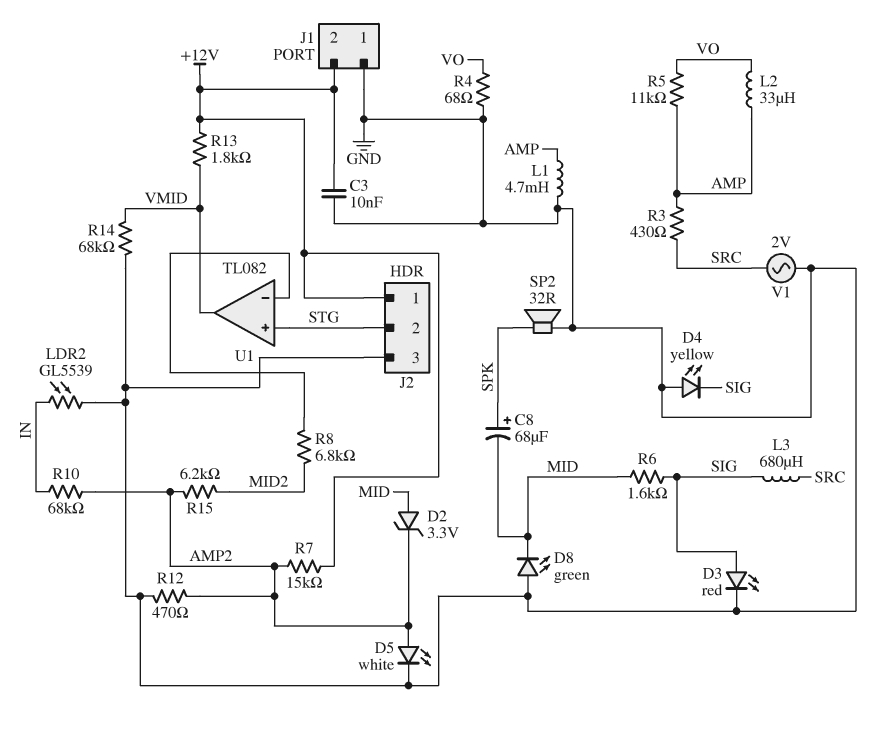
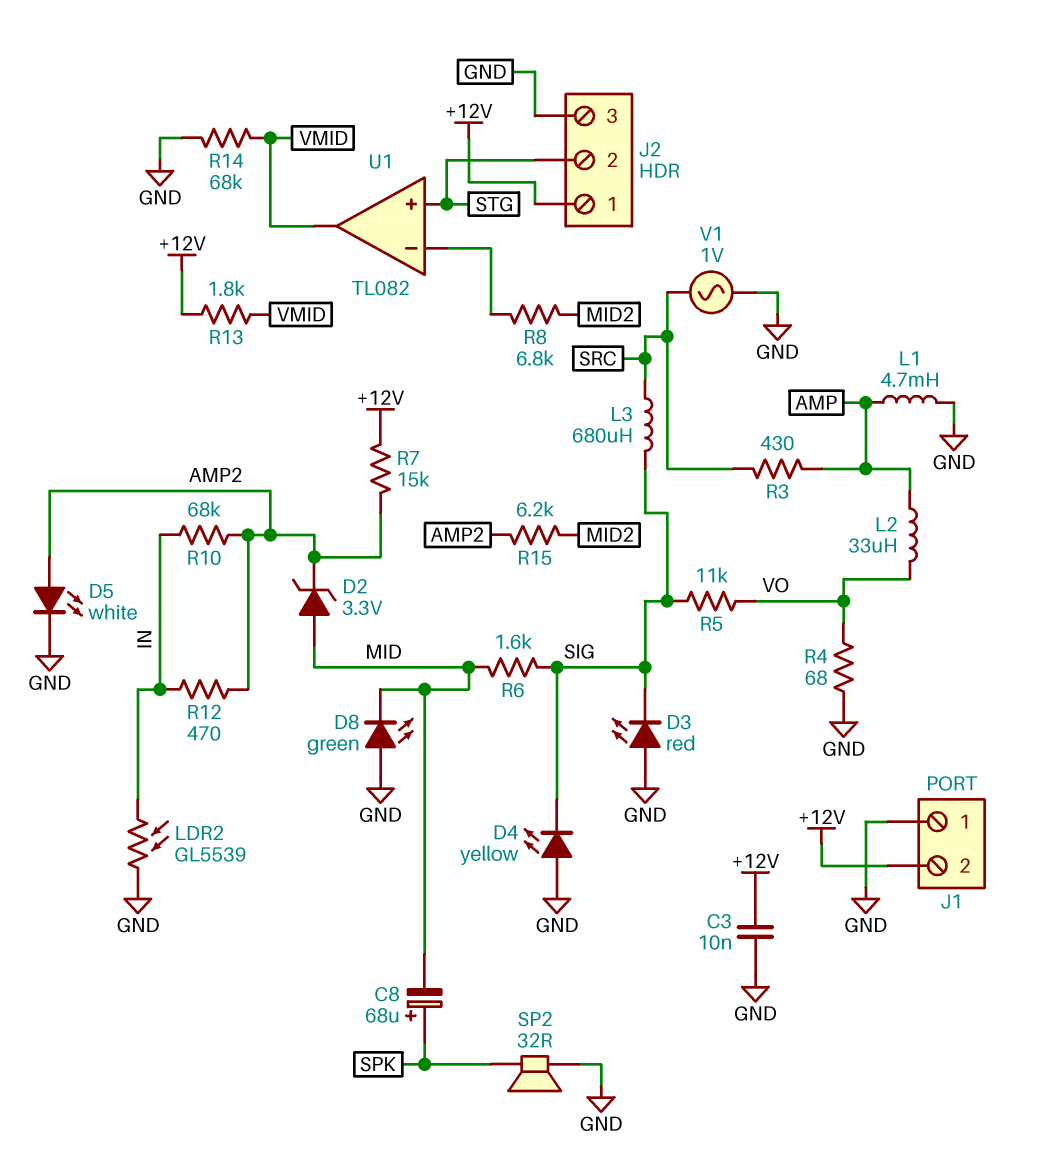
D3: LED red (A SIG, K GND) -> LED red (A GND, K SIG)
R5: 11k (AMP, VO) -> 11k (SIG, VO)
R12: 470 (AMP2, GND) -> 470 (AMP2, IN)
V1: AC 2V (GND, SRC) -> AC 1V (GND, SRC)

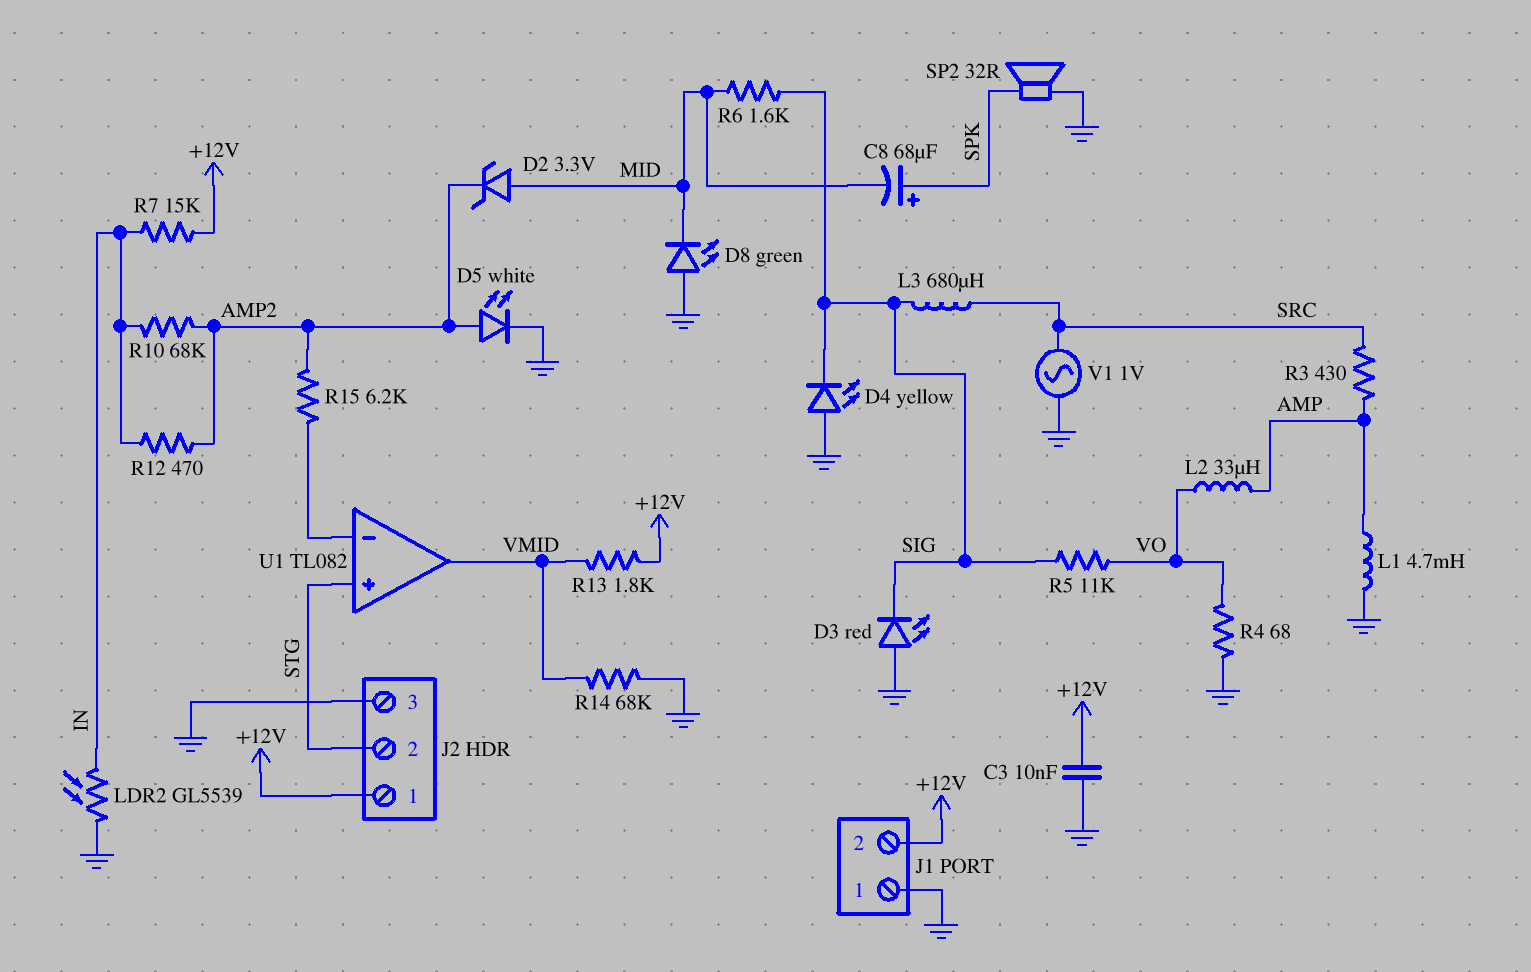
R7: 15k (+12V, AMP2) -> 15k (+12V, IN)
R8: 6.8k (MID2, U1/in-) -> none
R15: 6.2k (AMP2, MID2) -> 6.2k (AMP2, U1/in-)

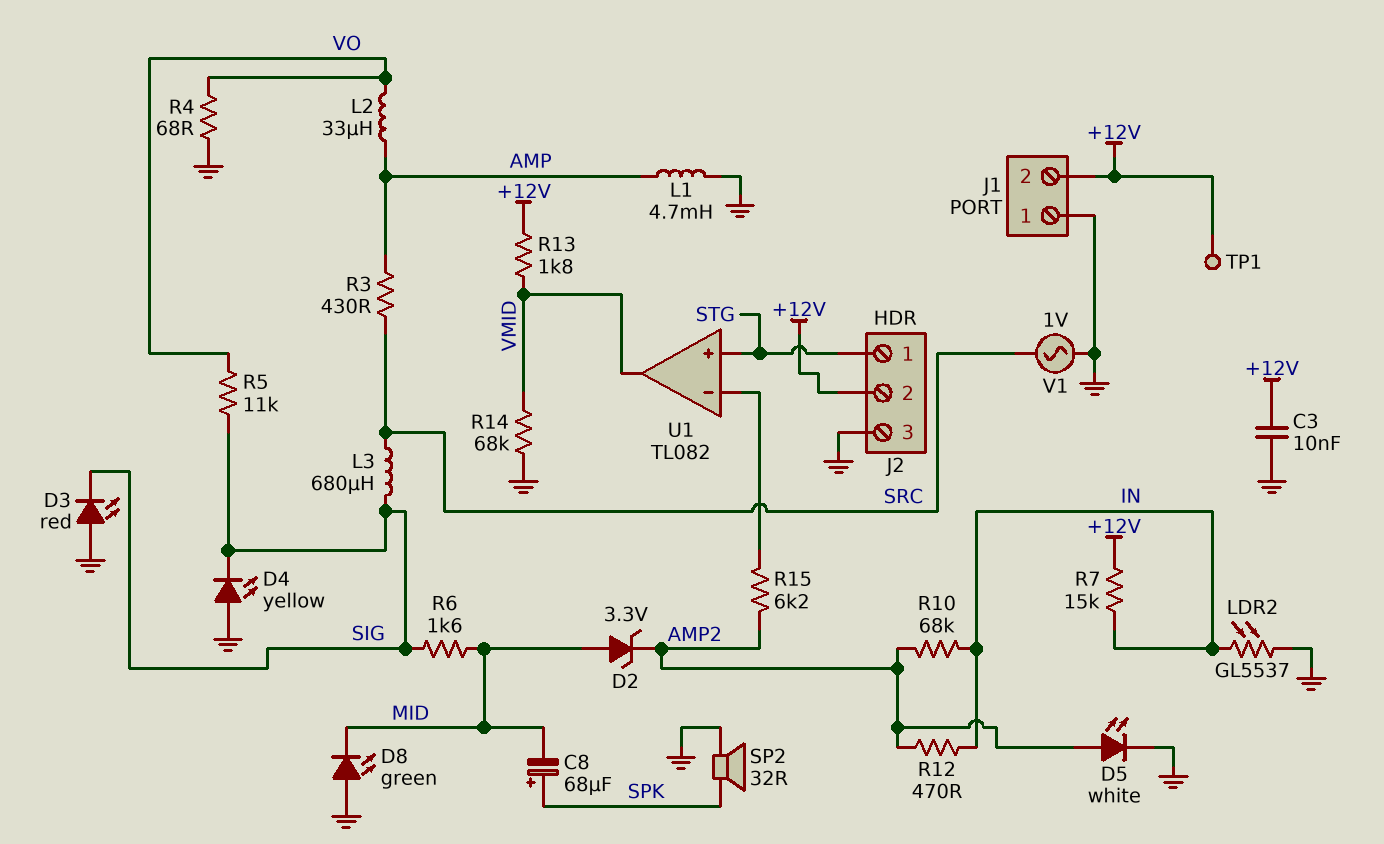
J2 pin 1: +12V -> STG
J2 pin 2: STG -> +12V
LDR2: GL5539 (GND, IN) -> GL5537 (GND, IN)
TP1: none -> test point (+12V)

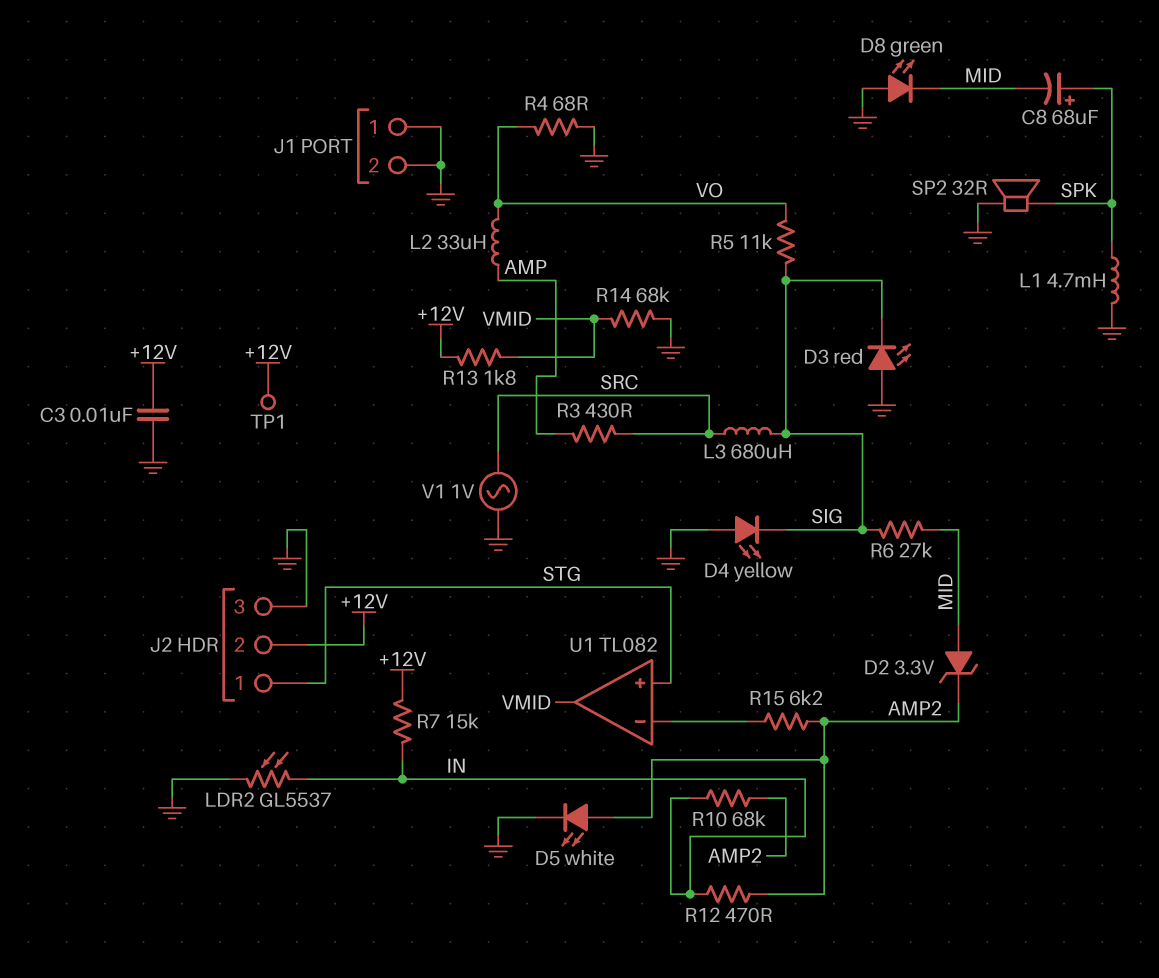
J1 pin 2: +12V -> GND
L1: 4.7mH (AMP, GND) -> 4.7mH (GND, SPK)
R6: 1.6k (MID, SIG) -> 27k (MID, SIG)

